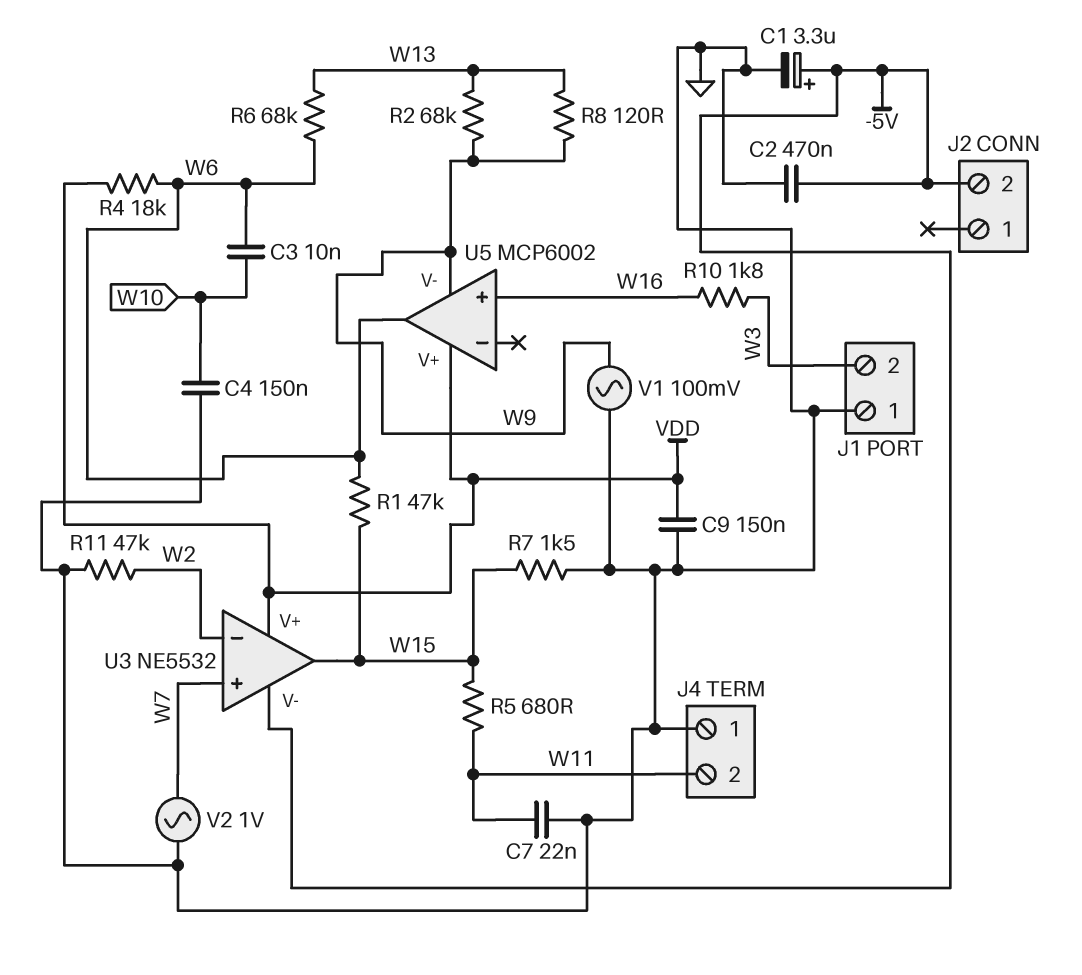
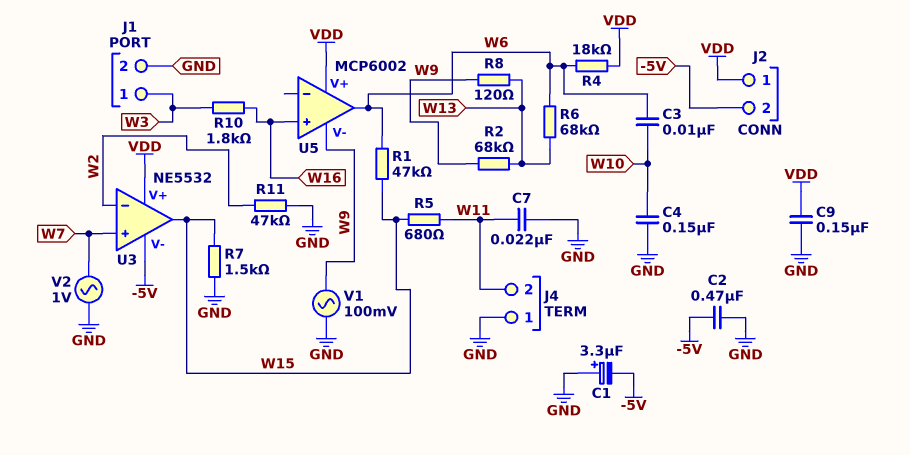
C1: 3.3uF (plus -5V, minus GND) -> 3.3uF (plus GND, minus -5V)
J1 pin 1: GND -> W3
J1 pin 2: W3 -> GND
J2 pin 1: none -> VDD

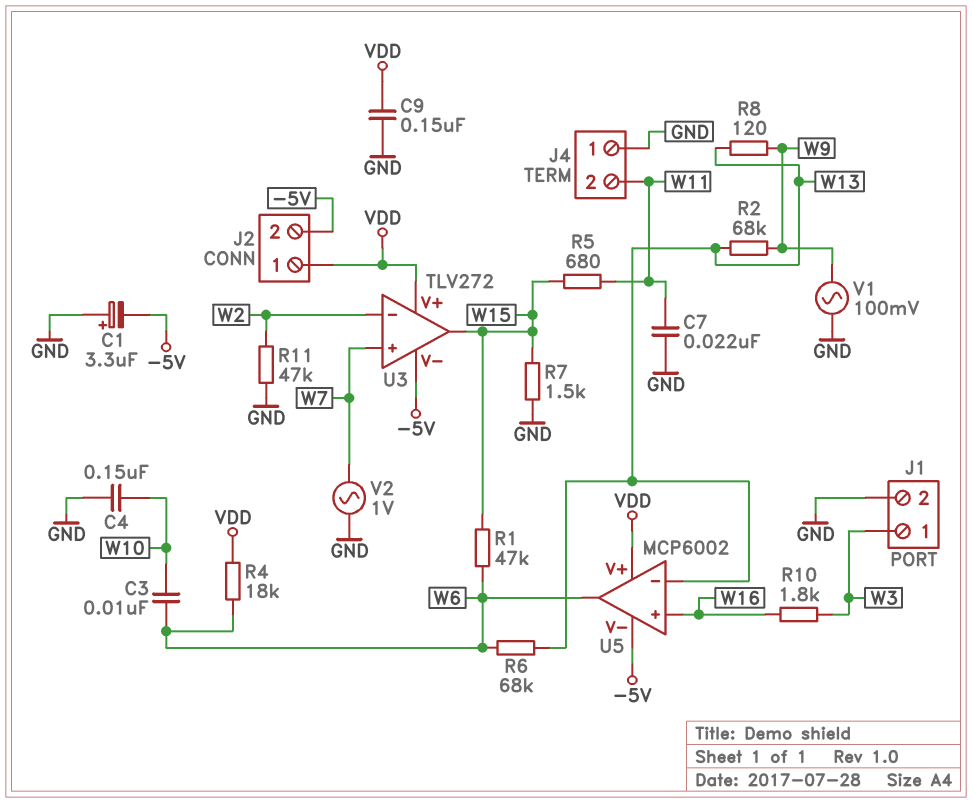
C2: 470nF (-5V, GND) -> none
U3: NE5532 -> TLV272
U5 pin V-: W9 -> -5V
U5 pin in-: none -> W13

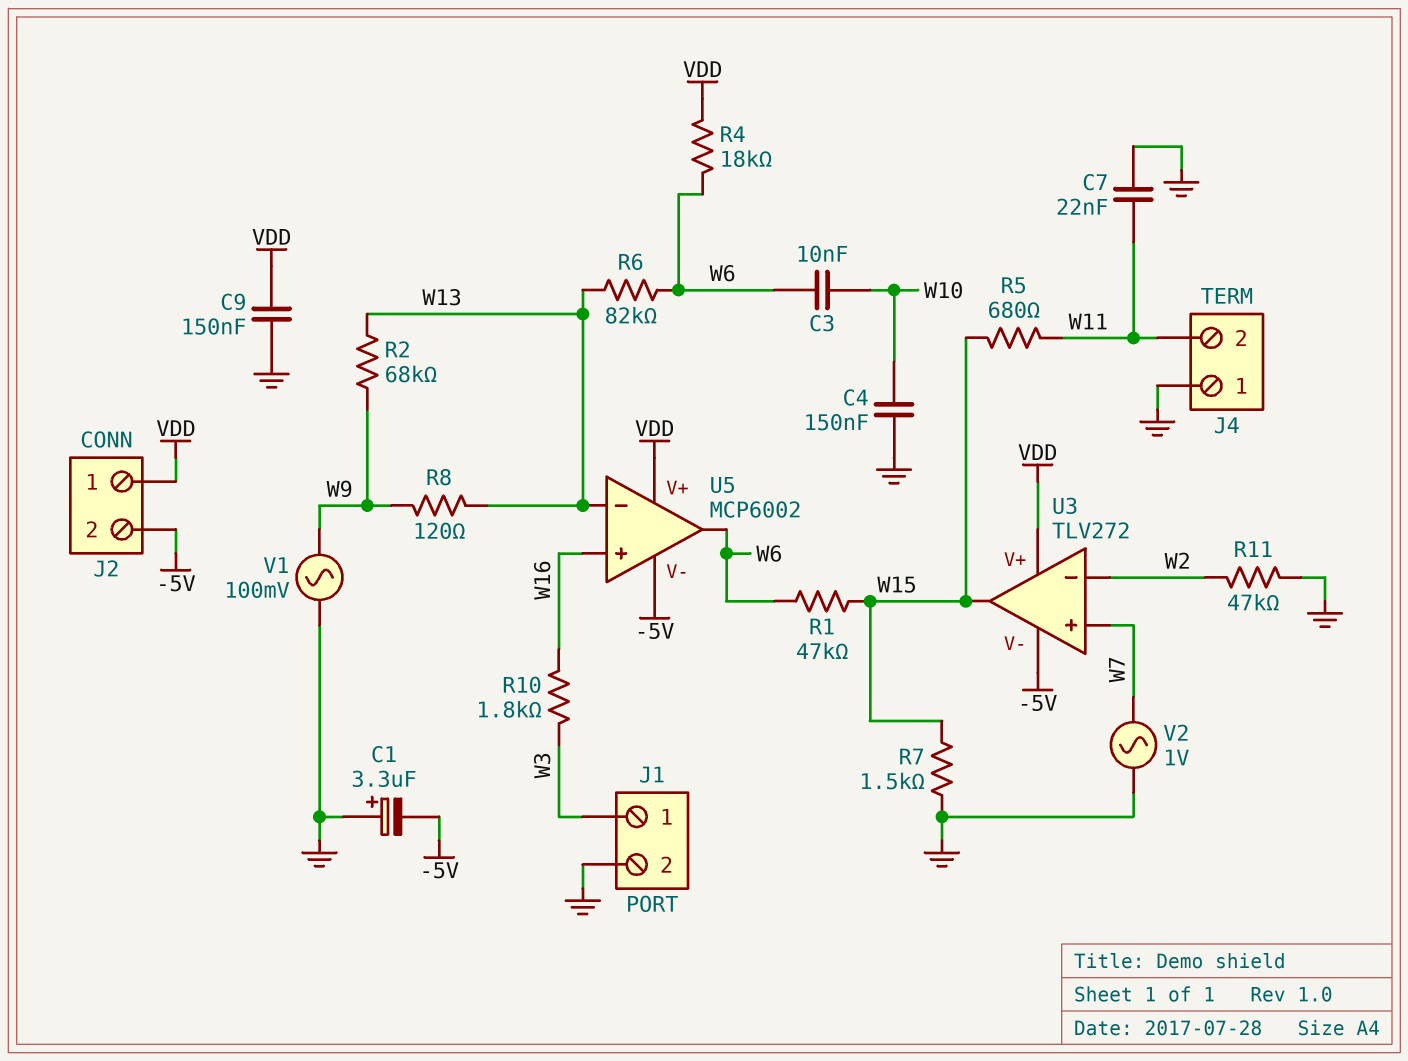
R6: 68k (W6, W13) -> 82k (W6, W13)

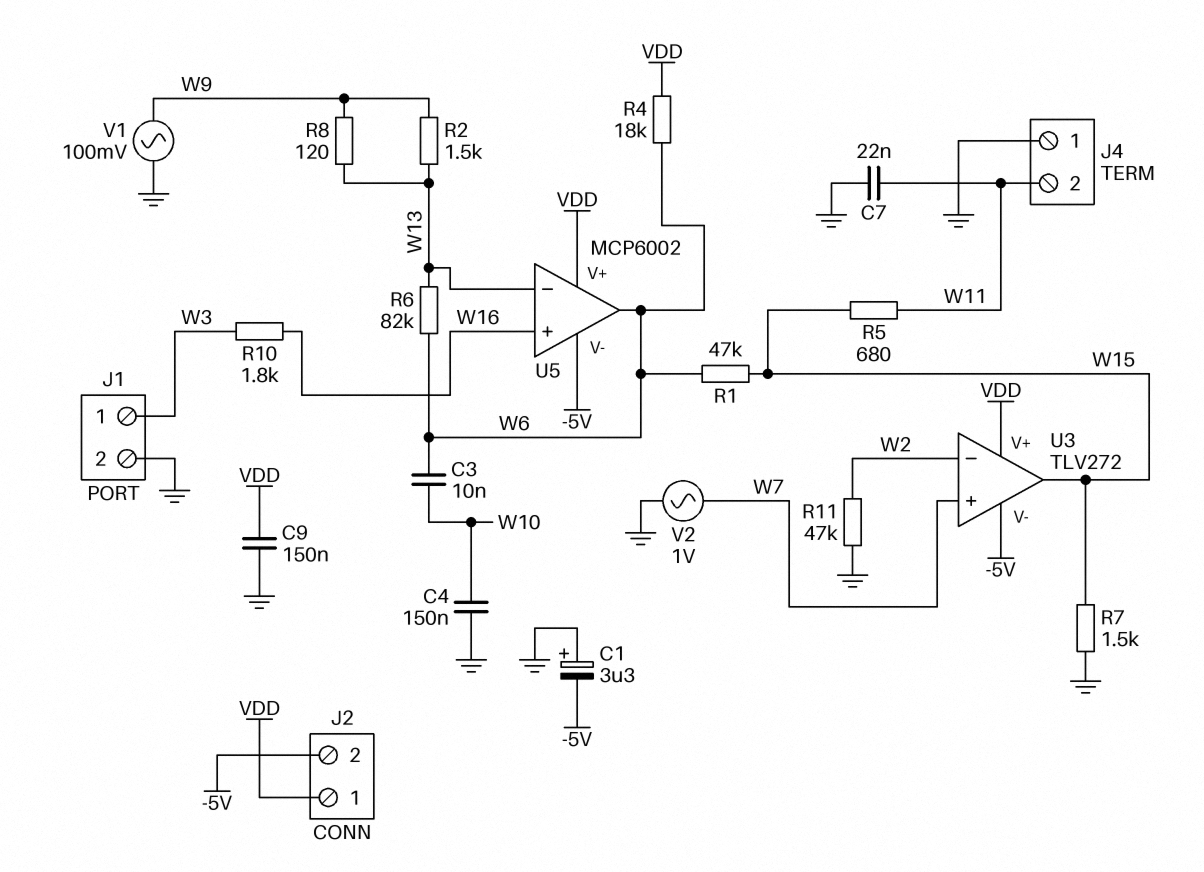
R2: 68k (W9, W13) -> 1.5k (W9, W13)

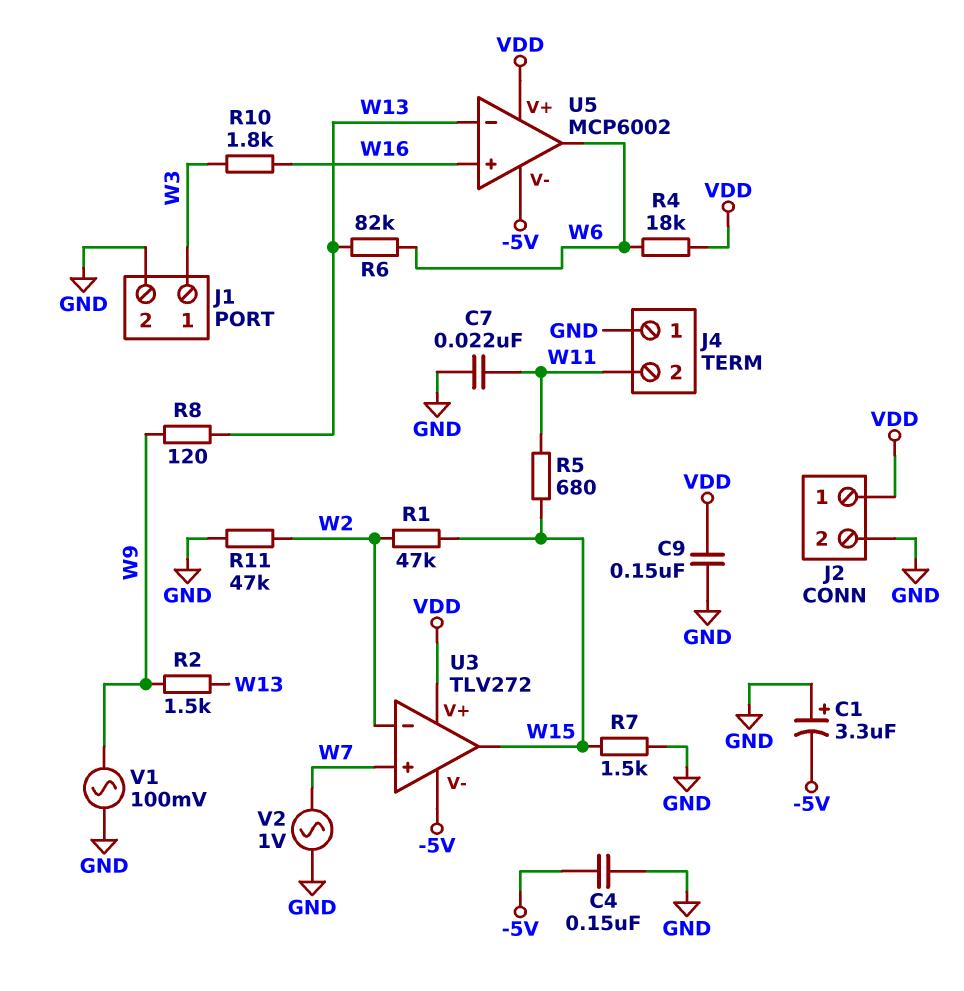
C3: 10nF (W6, W10) -> none
C4: 150nF (GND, W10) -> 150nF (-5V, GND)
J2 pin 2: -5V -> GND
R1: 47k (W6, W15) -> 47k (W2, W15)

